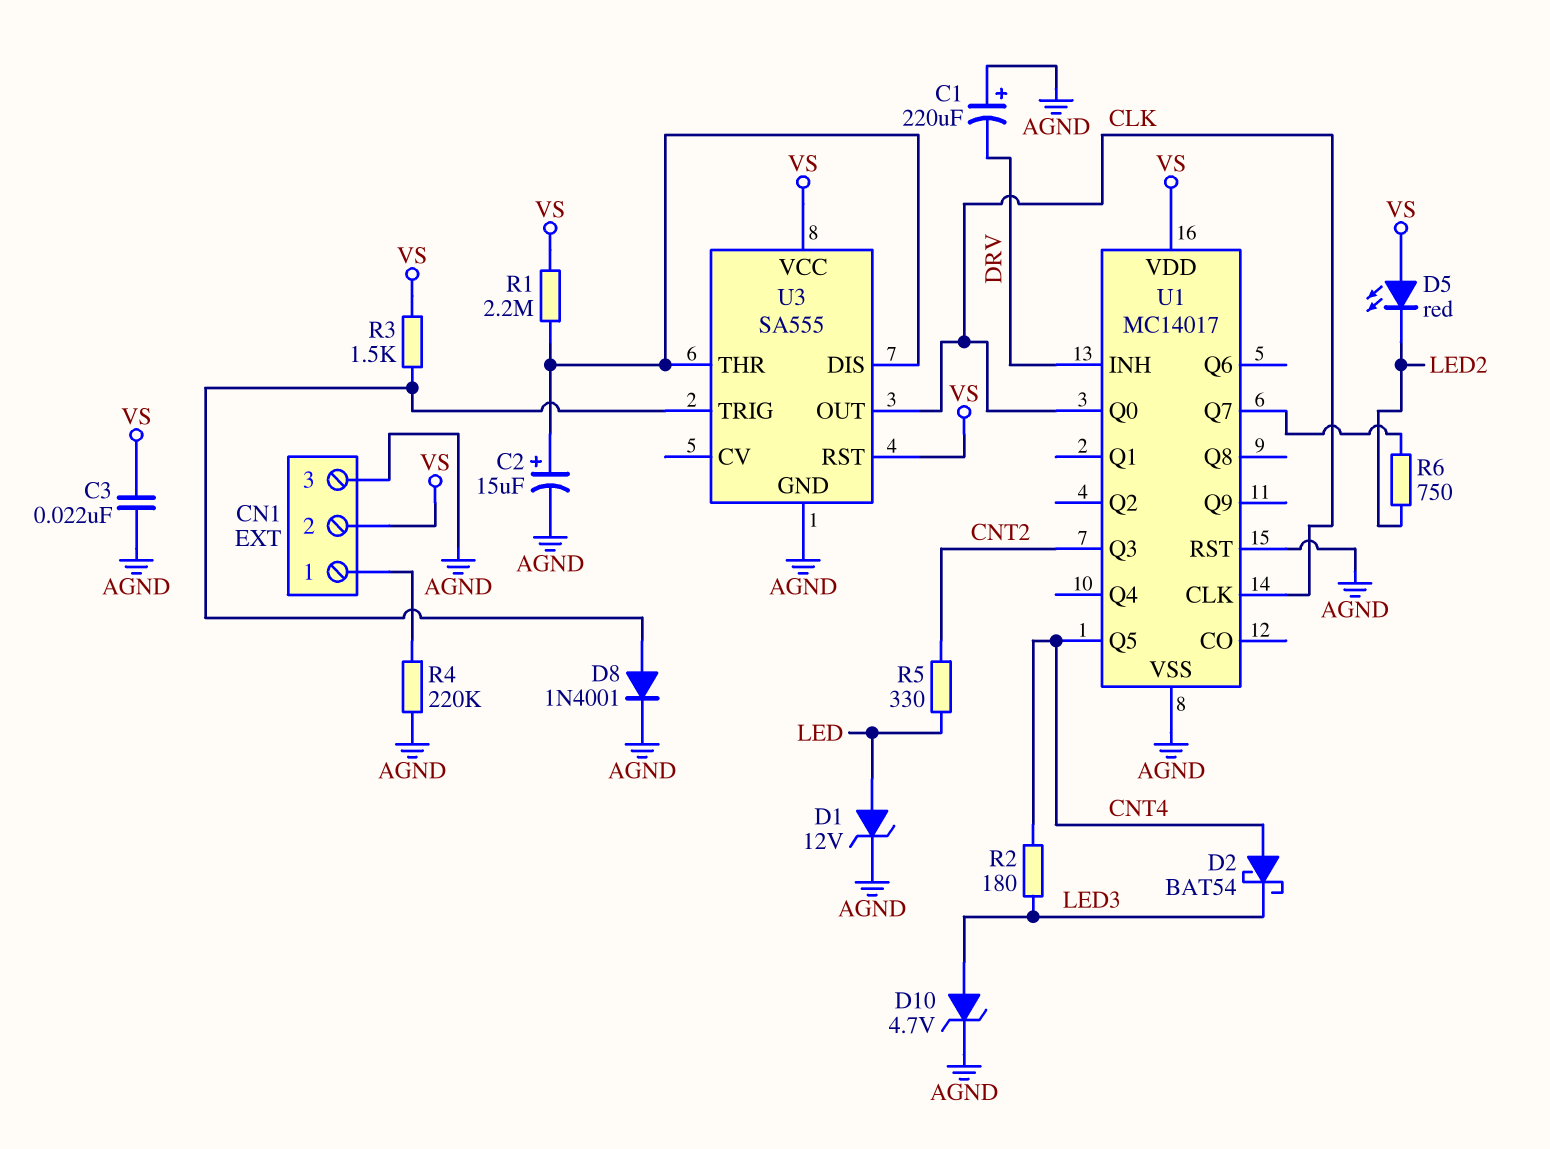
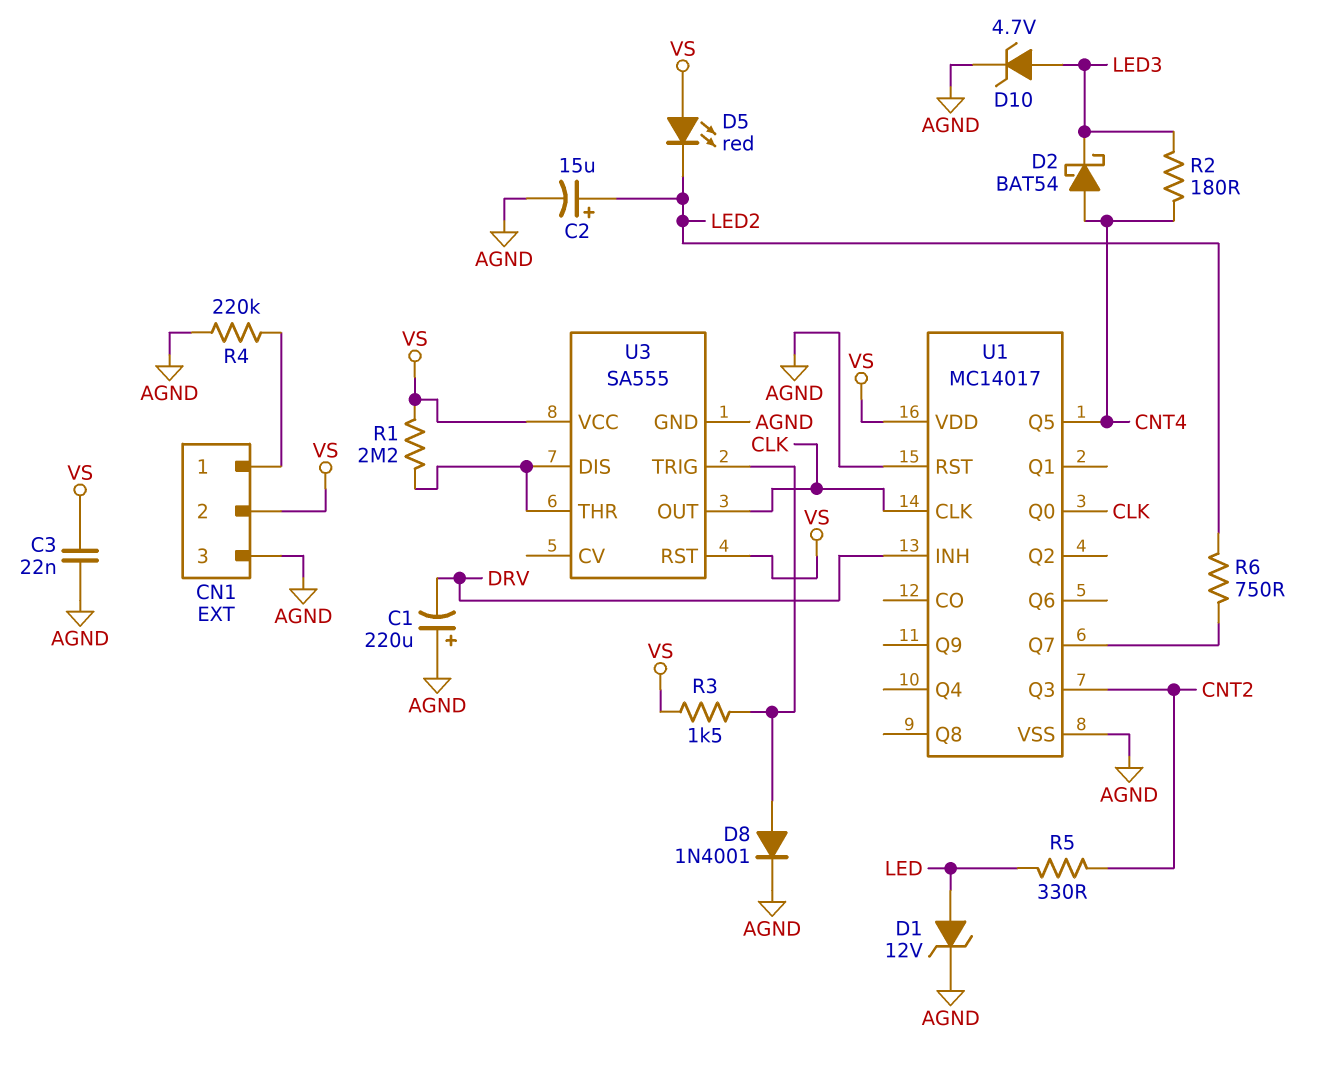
C2: 15uF (plus U3/DIS, minus AGND) -> 15uF (plus LED2, minus AGND)

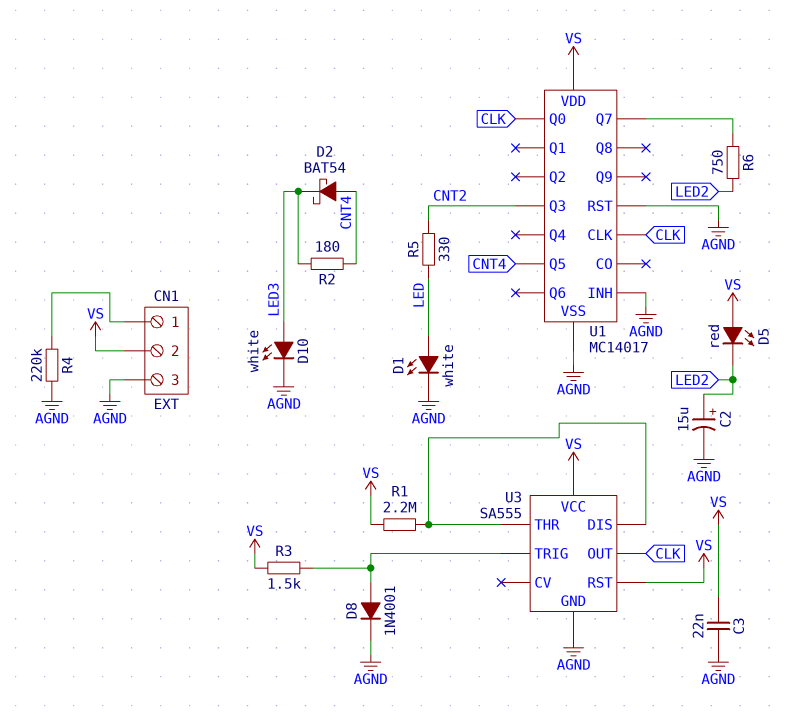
C1: 220uF (plus AGND, minus DRV) -> none
D1: zener 12V (A LED, K AGND) -> LED white (A LED, K AGND)
D10: zener 4.7V (A LED3, K AGND) -> LED white (A LED3, K AGND)
U1 pin INH: DRV -> AGND

